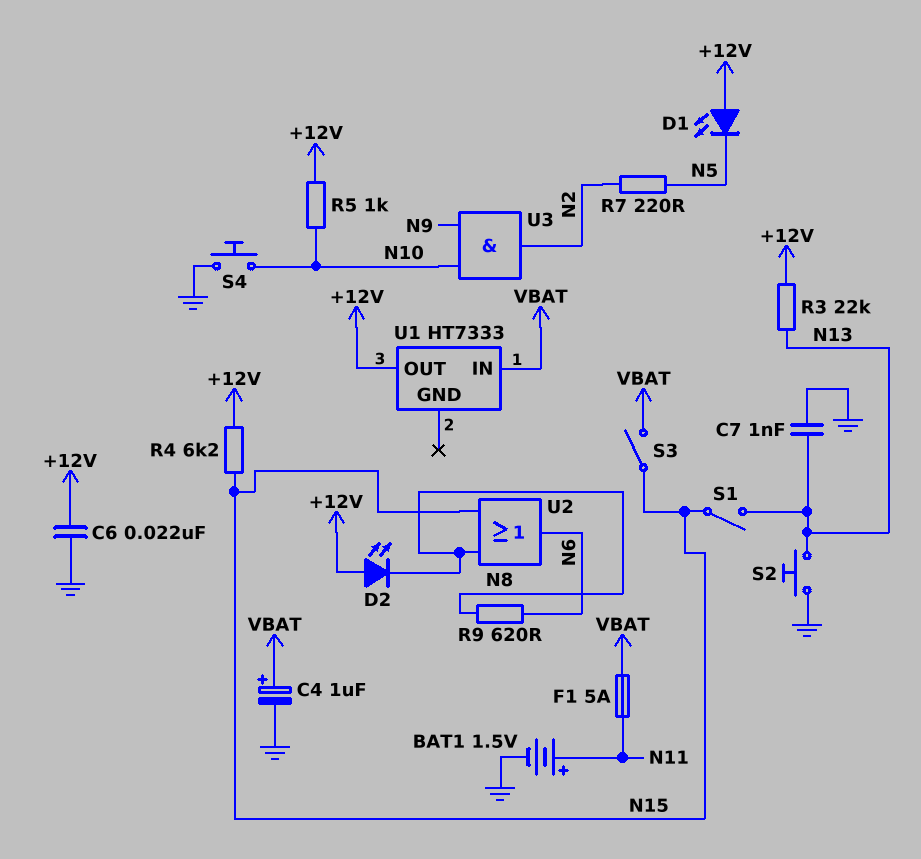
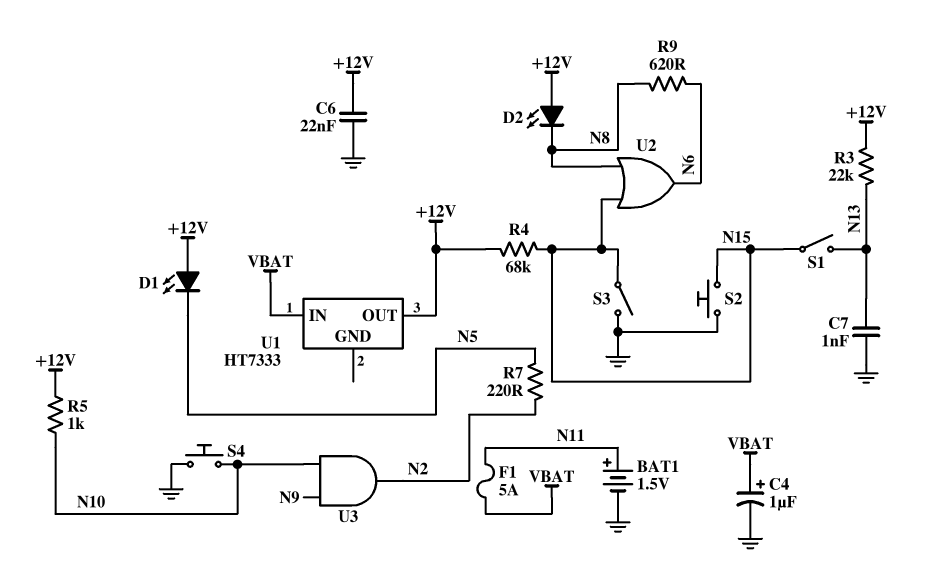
R4: 6.2k (+12V, N15) -> 68k (+12V, N15)
S2: button (GND, N13) -> button (GND, N15)
S3: switch (N15, VBAT) -> switch (GND, N15)

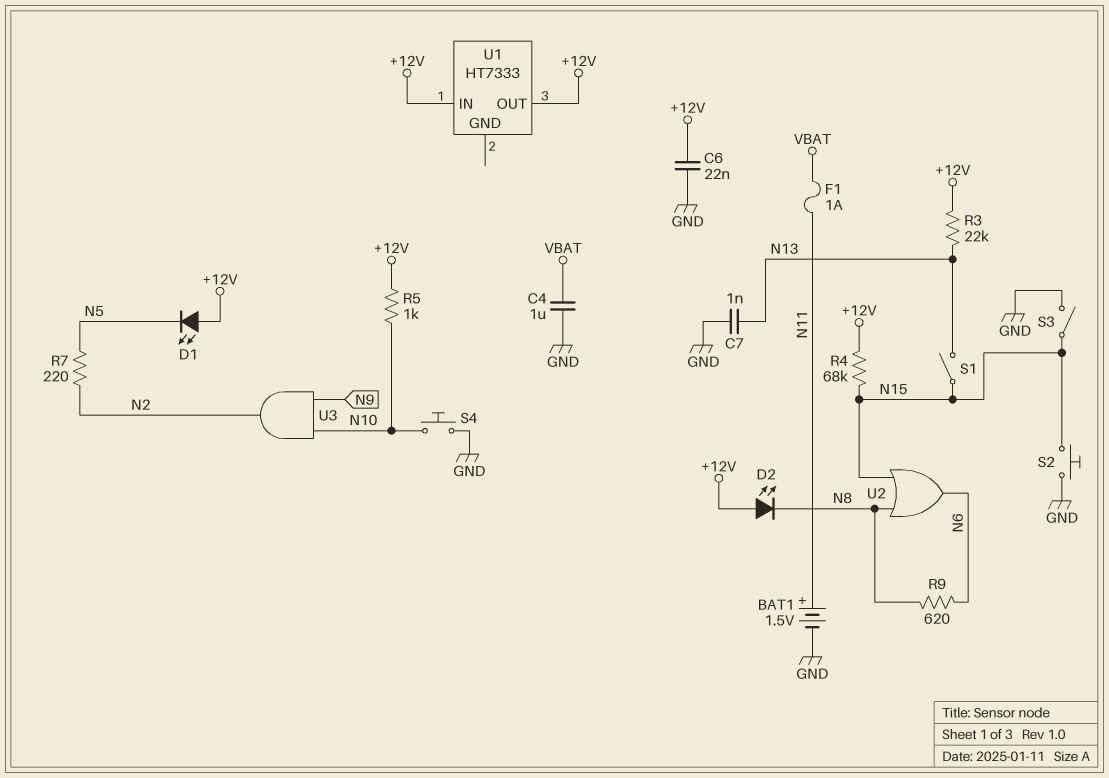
C4: 1uF (plus VBAT, minus GND) -> 1uF (GND, VBAT)
F1: 5A (N11, VBAT) -> 1A (N11, VBAT)
U1 pin IN: VBAT -> +12V

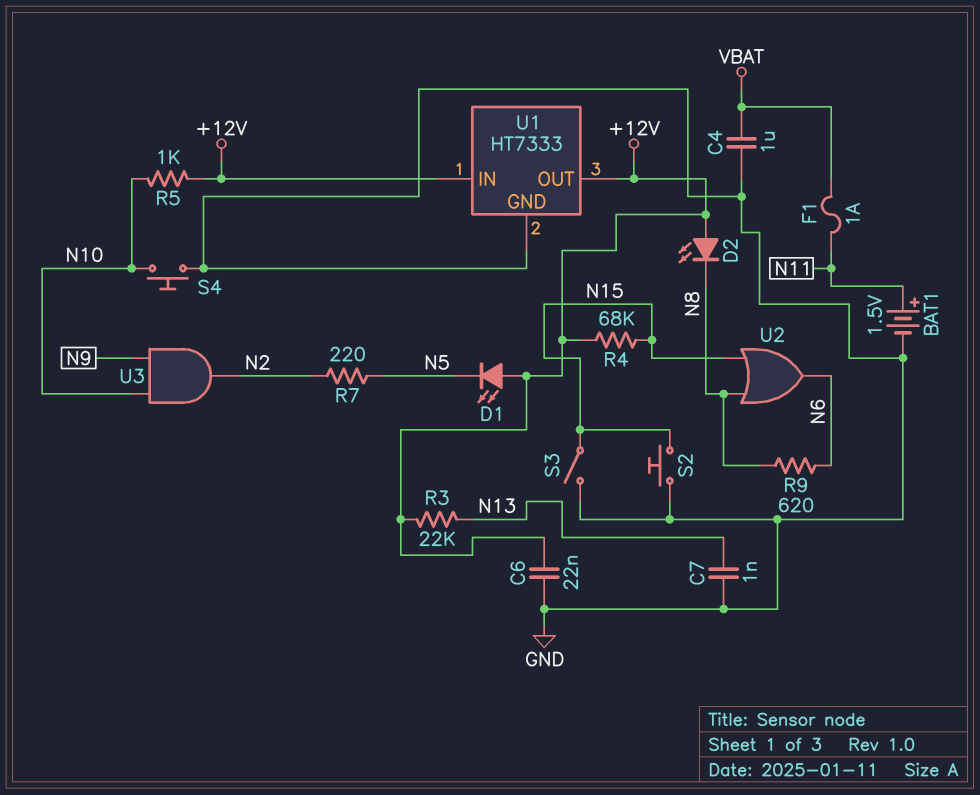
S1: switch (N13, N15) -> none
U1 pin GND: none -> GND

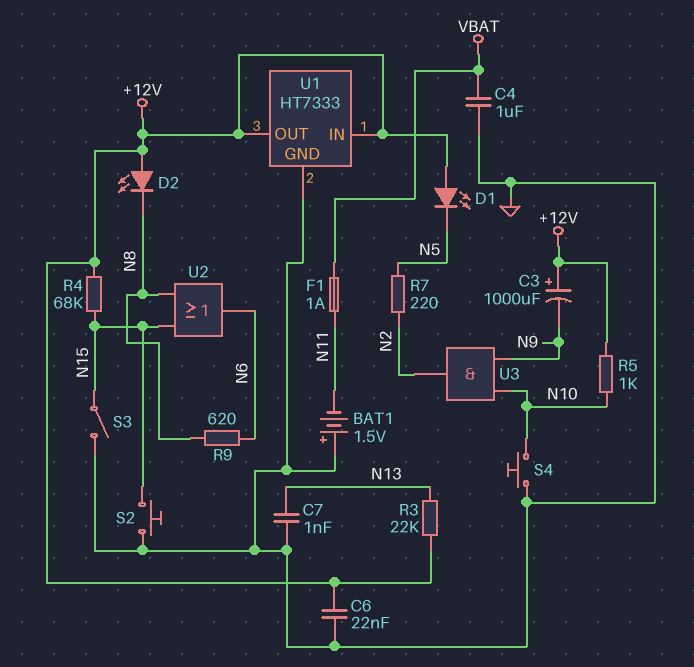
BAT1: 1.5V (plus N11, minus GND) -> 1.5V (plus GND, minus N11)
C3: none -> 1000uF (plus +12V, minus N9)

